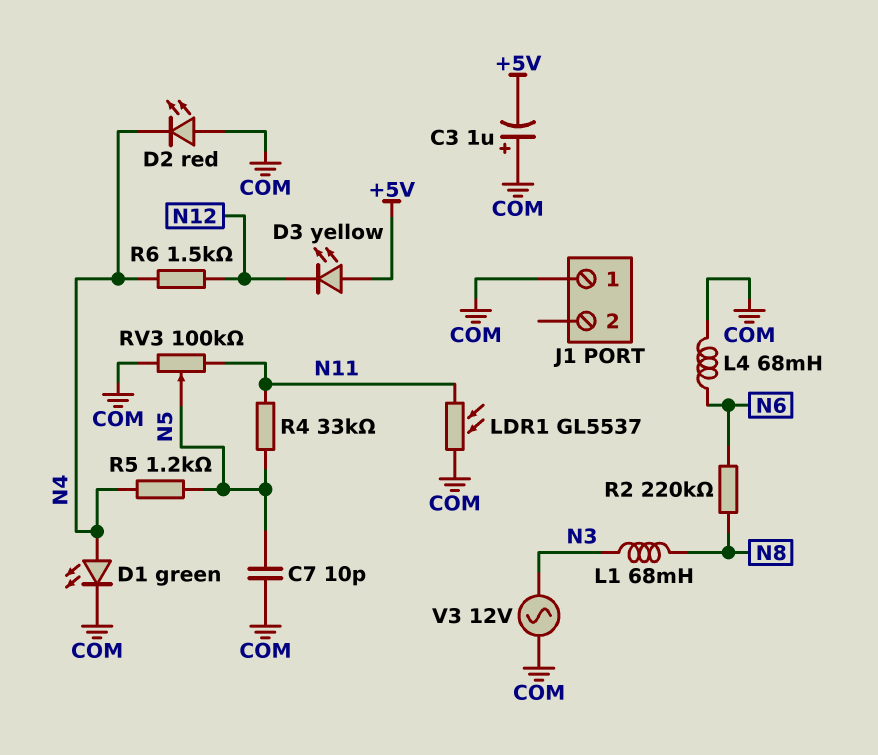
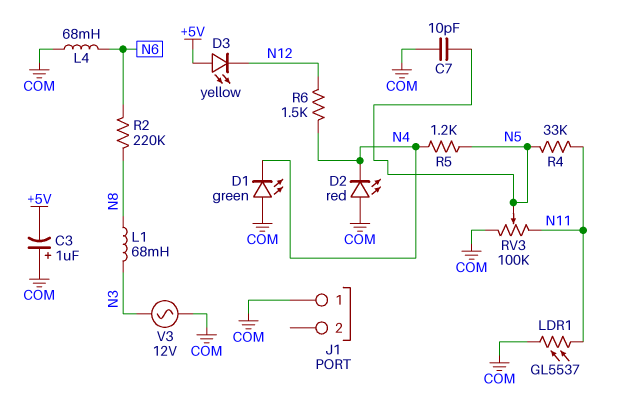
D1: LED green (A N4, K COM) -> LED green (A COM, K N4)

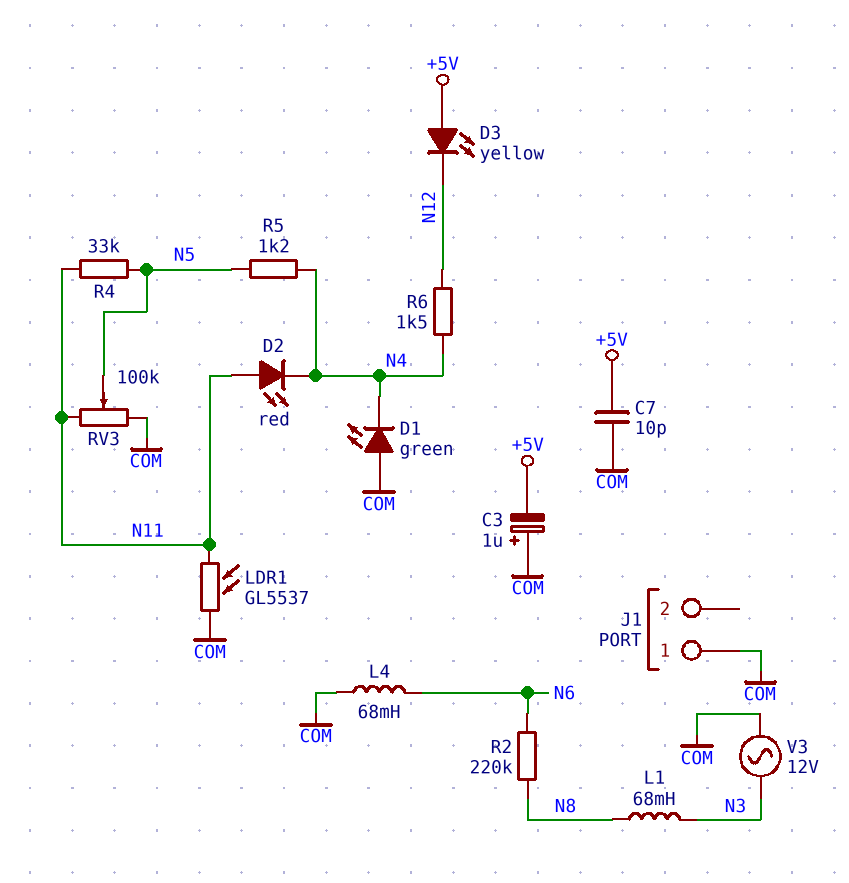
C7: 10pF (COM, N5) -> 10pF (+5V, COM)
D2: LED red (A COM, K N4) -> LED red (A N11, K N4)

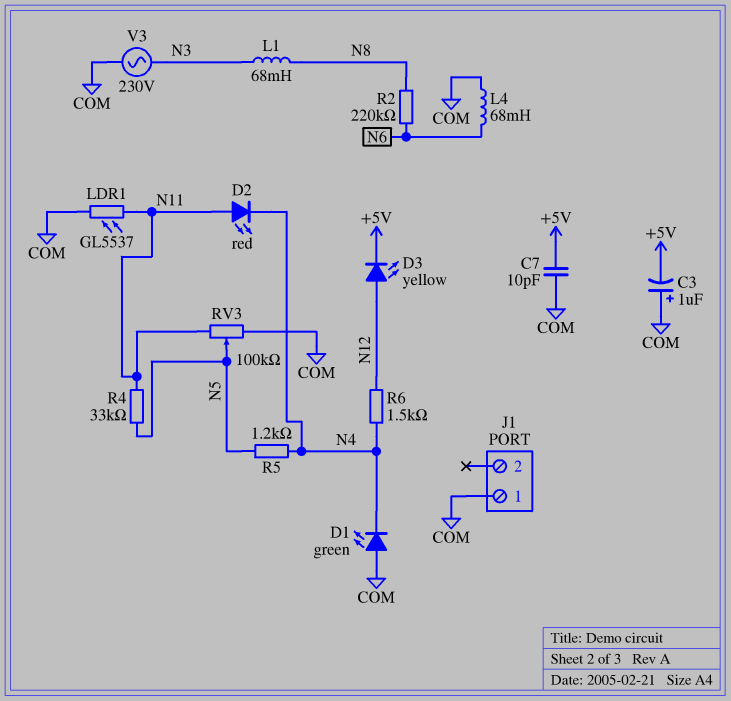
D3: LED yellow (A +5V, K N12) -> LED yellow (A N12, K +5V)
V3: AC 12V (COM, N3) -> AC 230V (COM, N3)

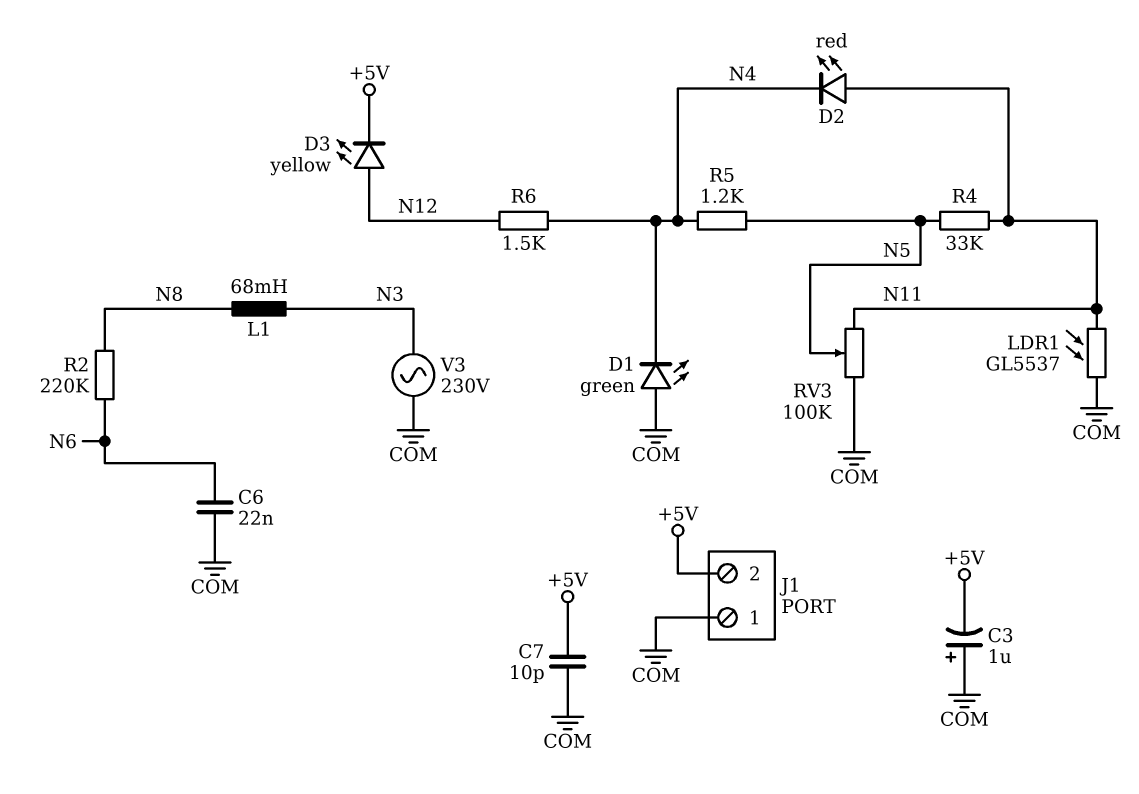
C6: none -> 22nF (COM, N6)
J1 pin 2: none -> +5V
L4: 68mH (COM, N6) -> none

